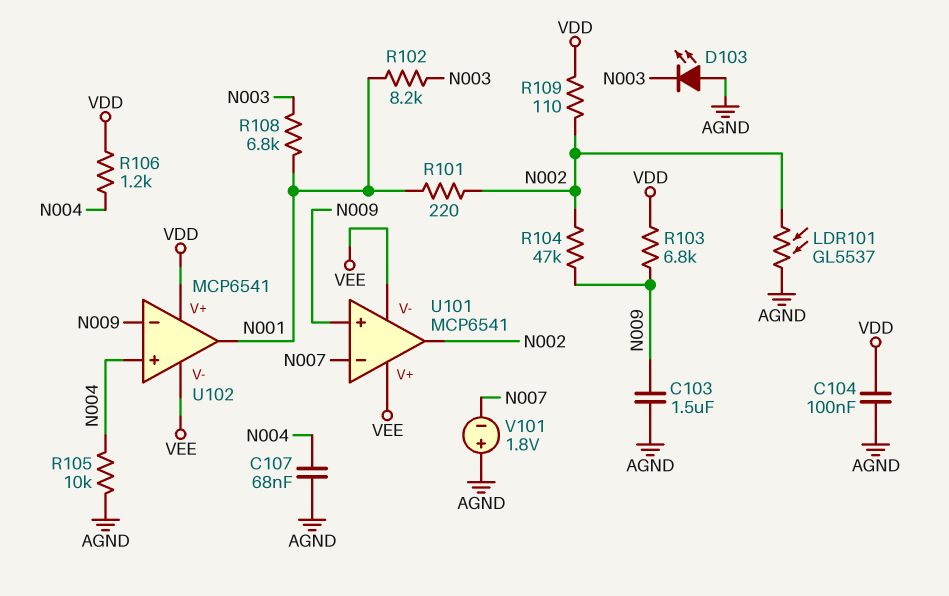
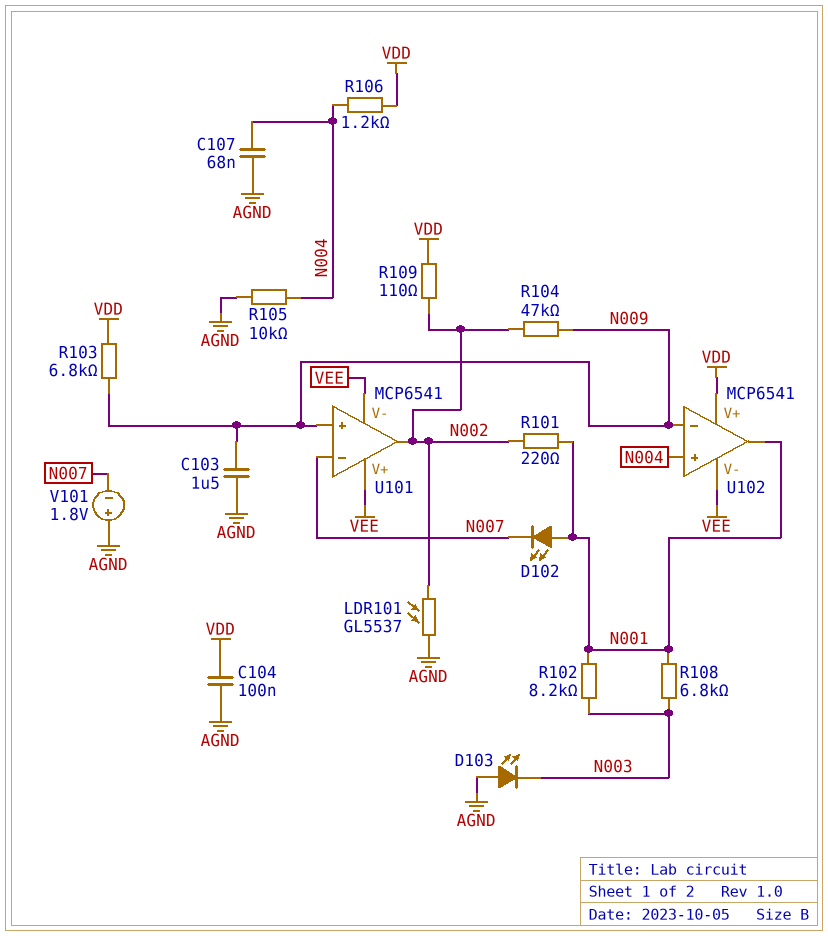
D102: none -> LED (A N001, K N007)

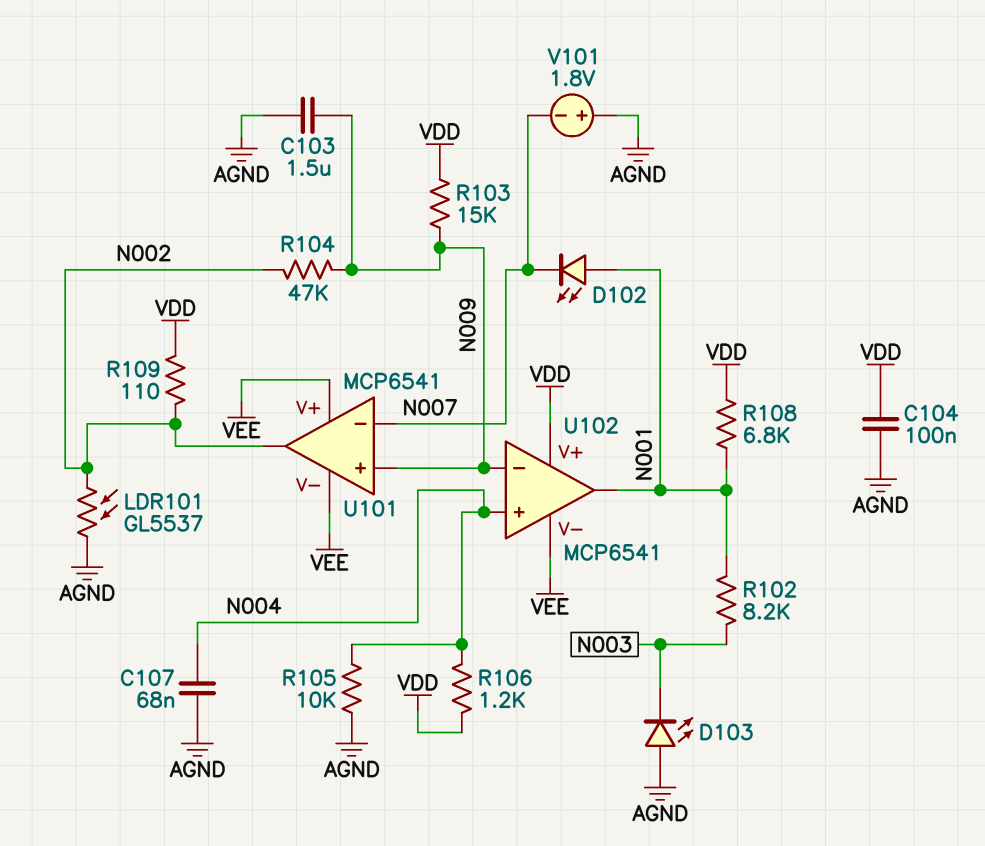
R101: 220 (N001, N002) -> none
R103: 6.8k (N009, VDD) -> 15k (N009, VDD)
R108: 6.8k (N001, N003) -> 6.8k (N001, VDD)

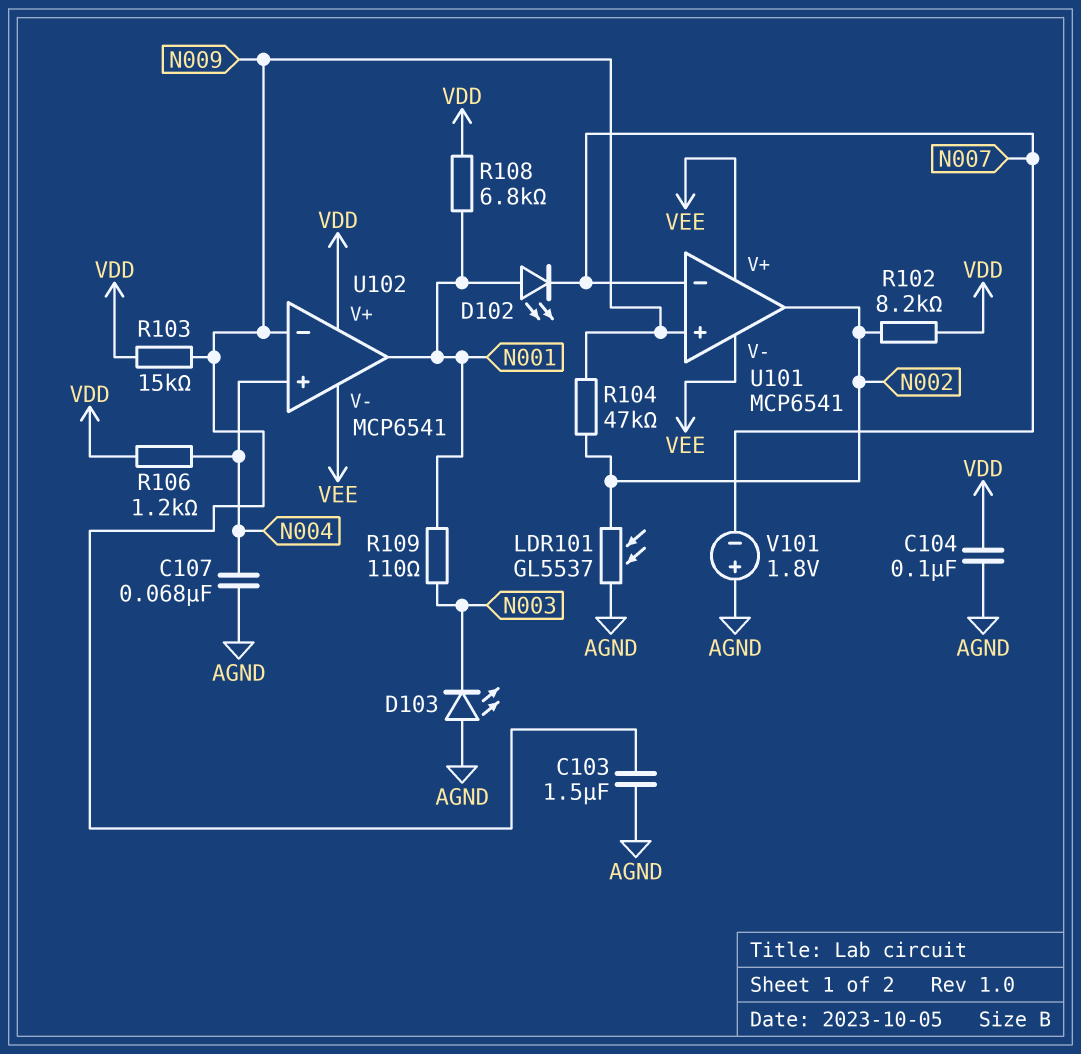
R102: 8.2k (N001, N003) -> 8.2k (N002, VDD)
R105: 10k (AGND, N004) -> none
R109: 110 (N002, VDD) -> 110 (N001, N003)

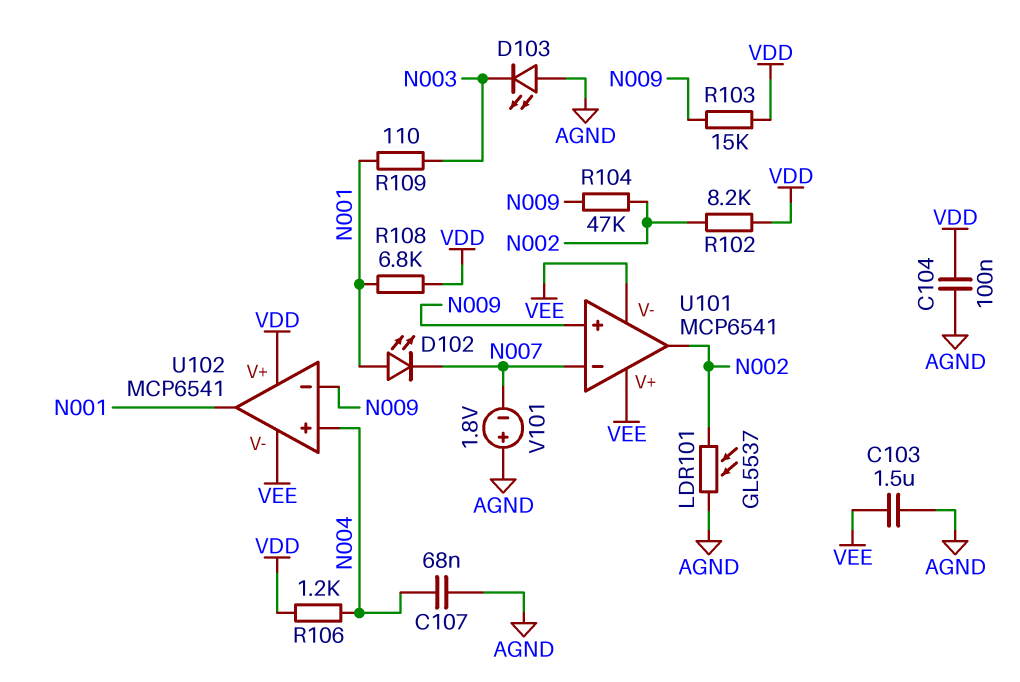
C103: 1.5uF (AGND, N009) -> 1.5uF (AGND, VEE)

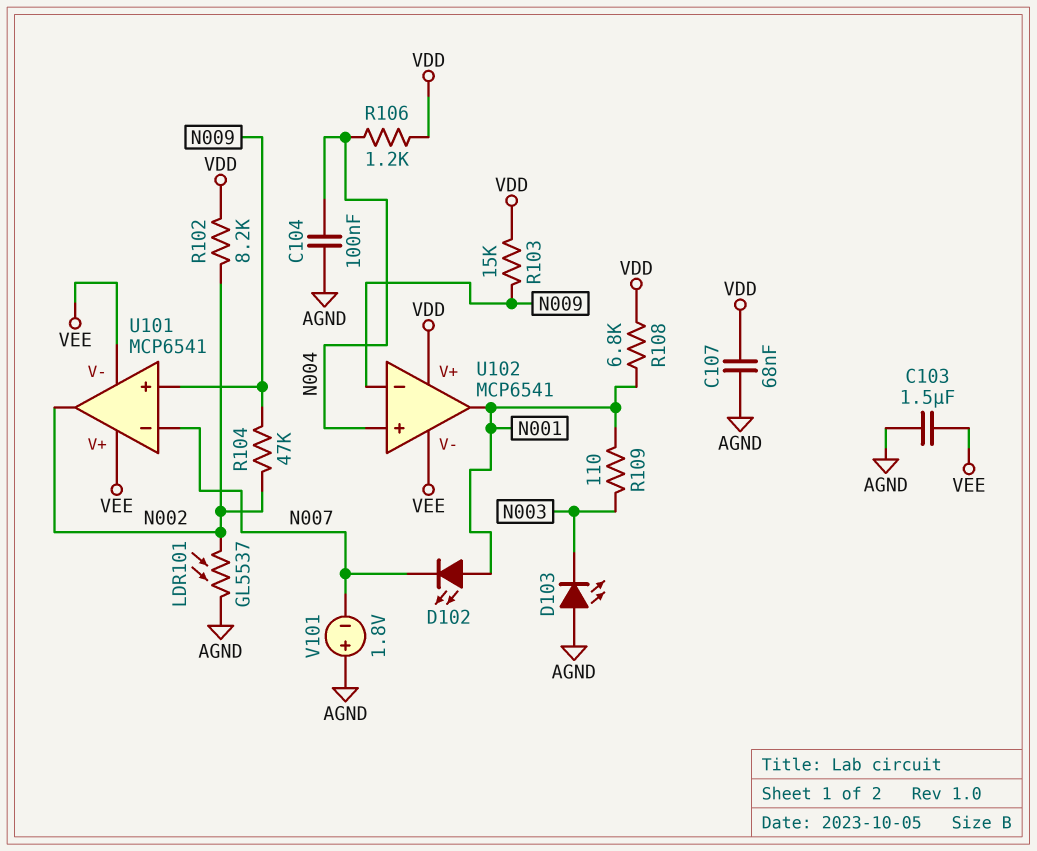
C104: 100nF (AGND, VDD) -> 100nF (AGND, N004)
C107: 68nF (AGND, N004) -> 68nF (AGND, VDD)

